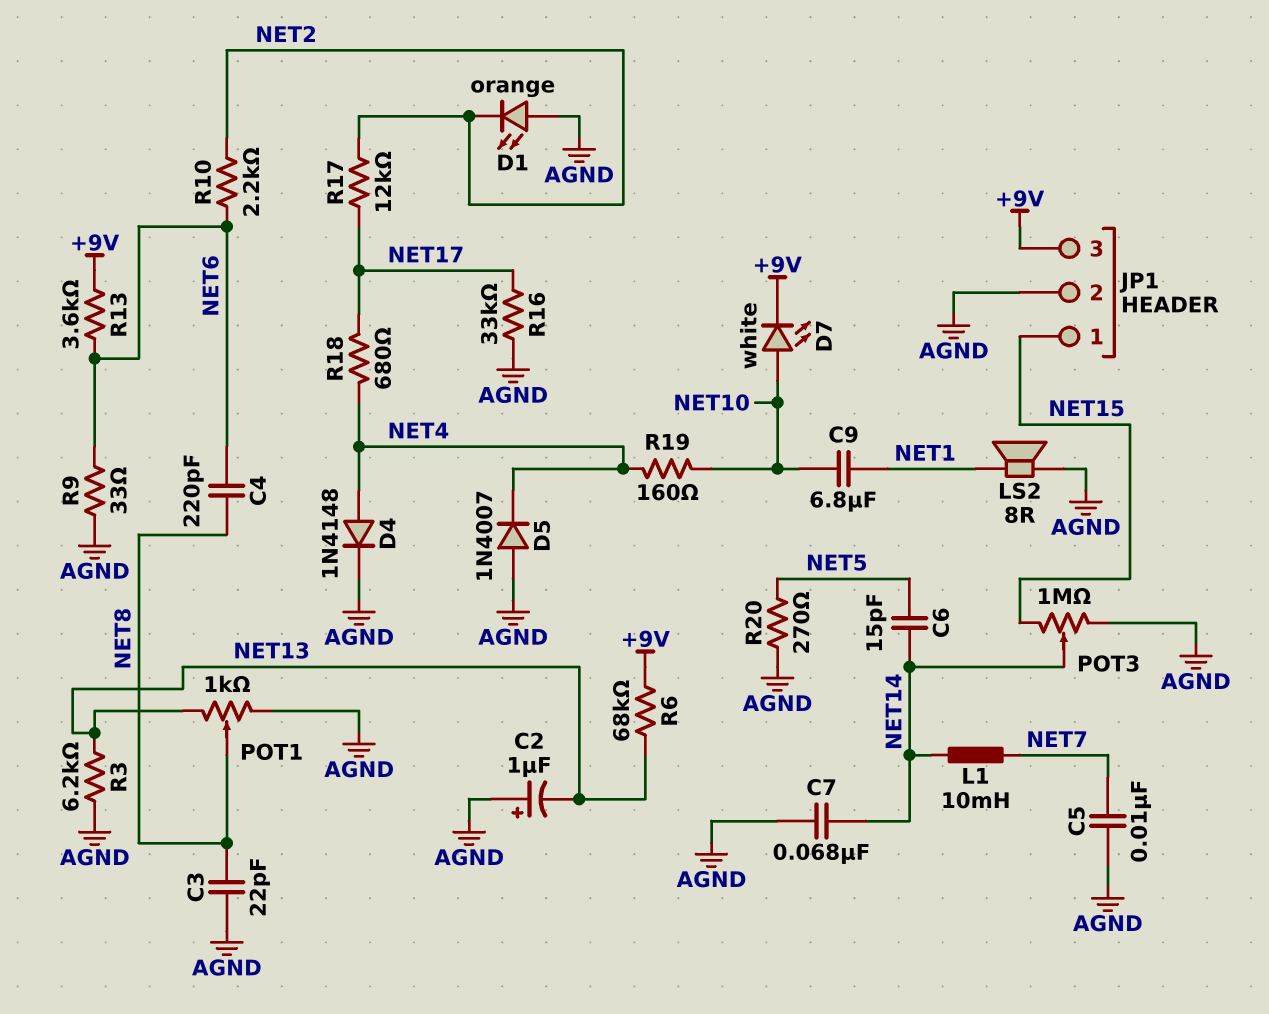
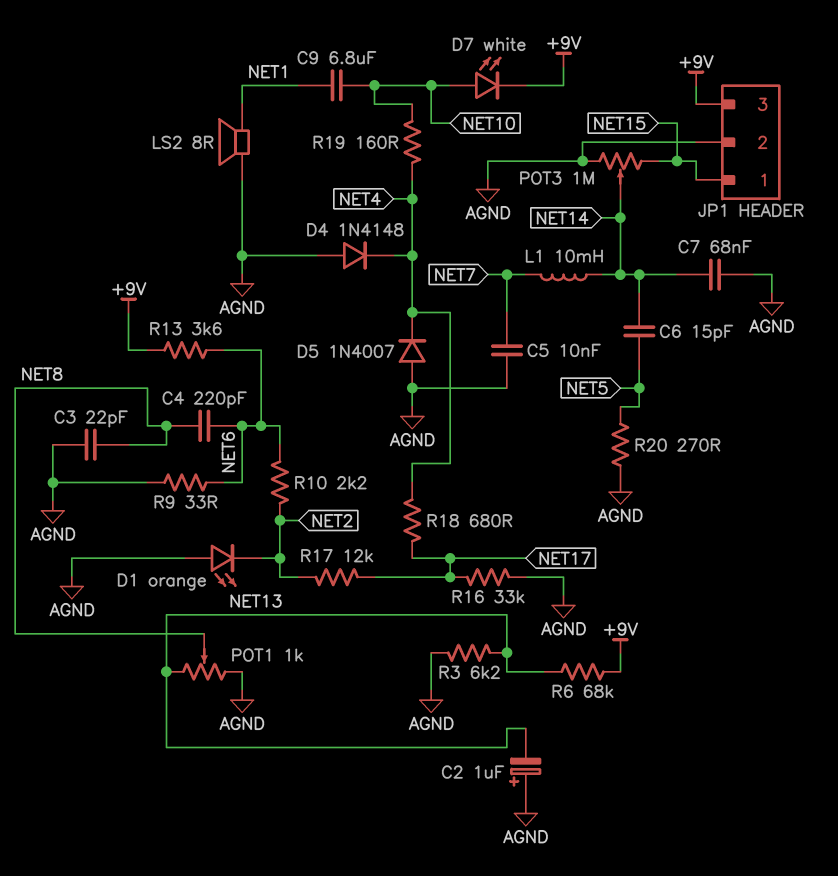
D4: diode 1N4148 (A NET4, K AGND) -> diode 1N4148 (A AGND, K NET4)

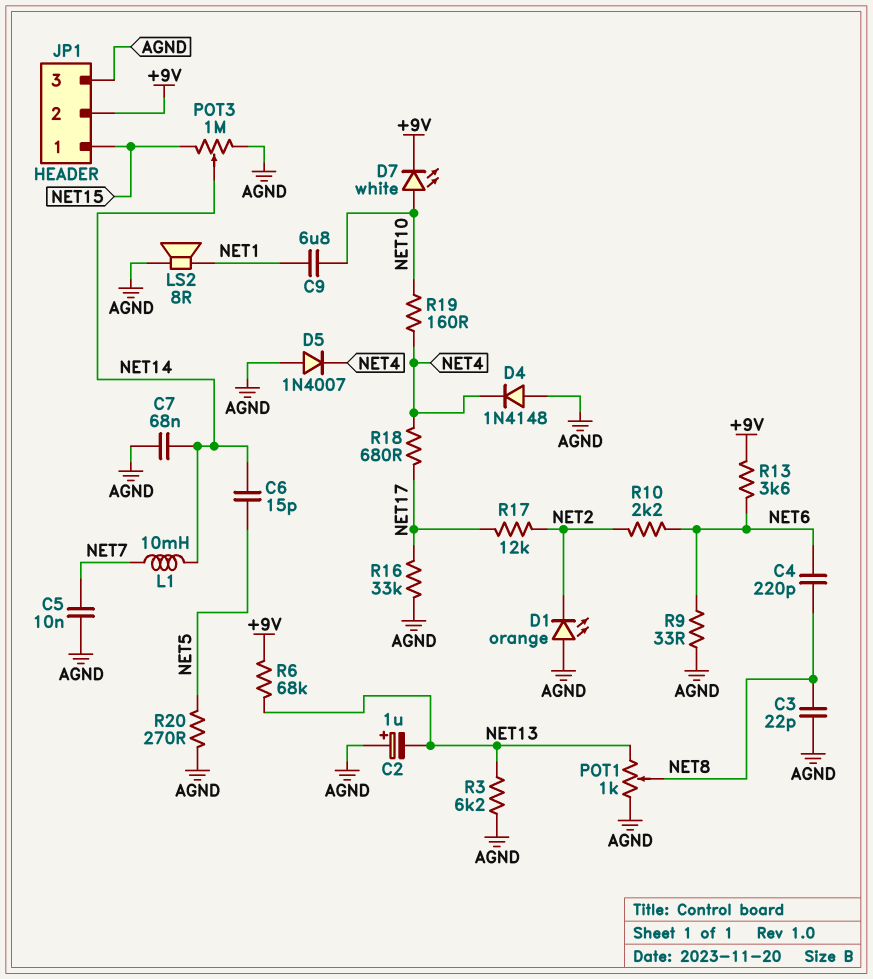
JP1 pin 2: AGND -> +9V
JP1 pin 3: +9V -> AGND

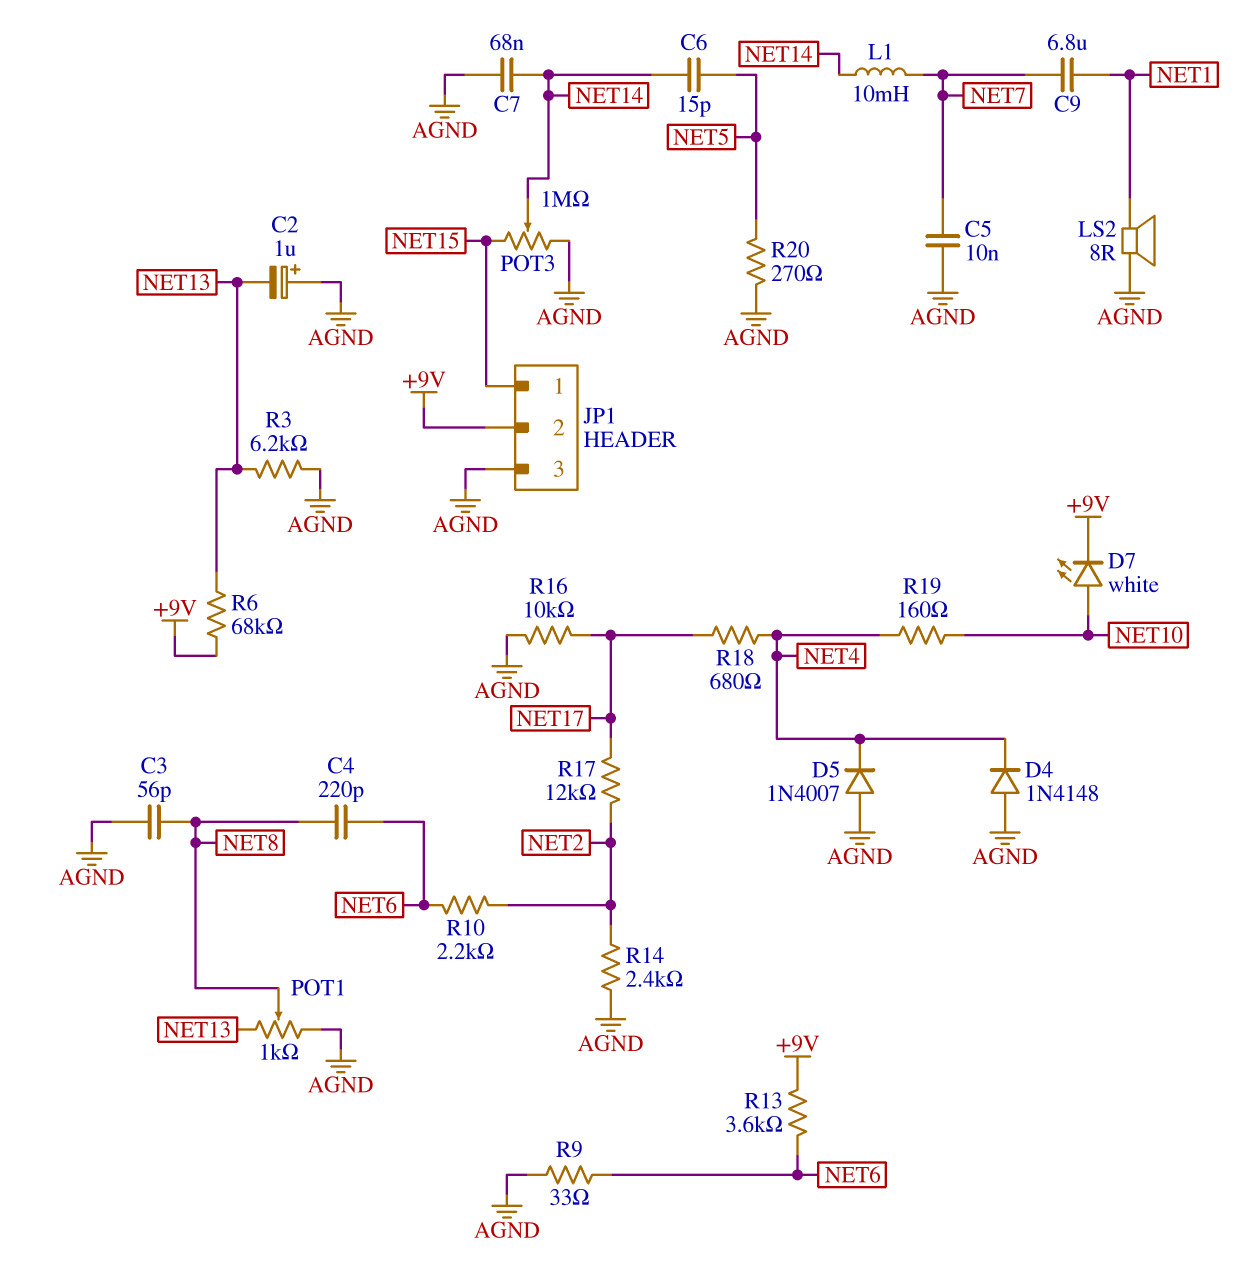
C3: 22pF (AGND, NET8) -> 56pF (AGND, NET8)
C9: 6.8uF (NET1, NET10) -> 6.8uF (NET1, NET7)
D1: LED orange (A AGND, K NET2) -> none
R14: none -> 2.4k (AGND, NET2)
R16: 33k (AGND, NET17) -> 10k (AGND, NET17)

